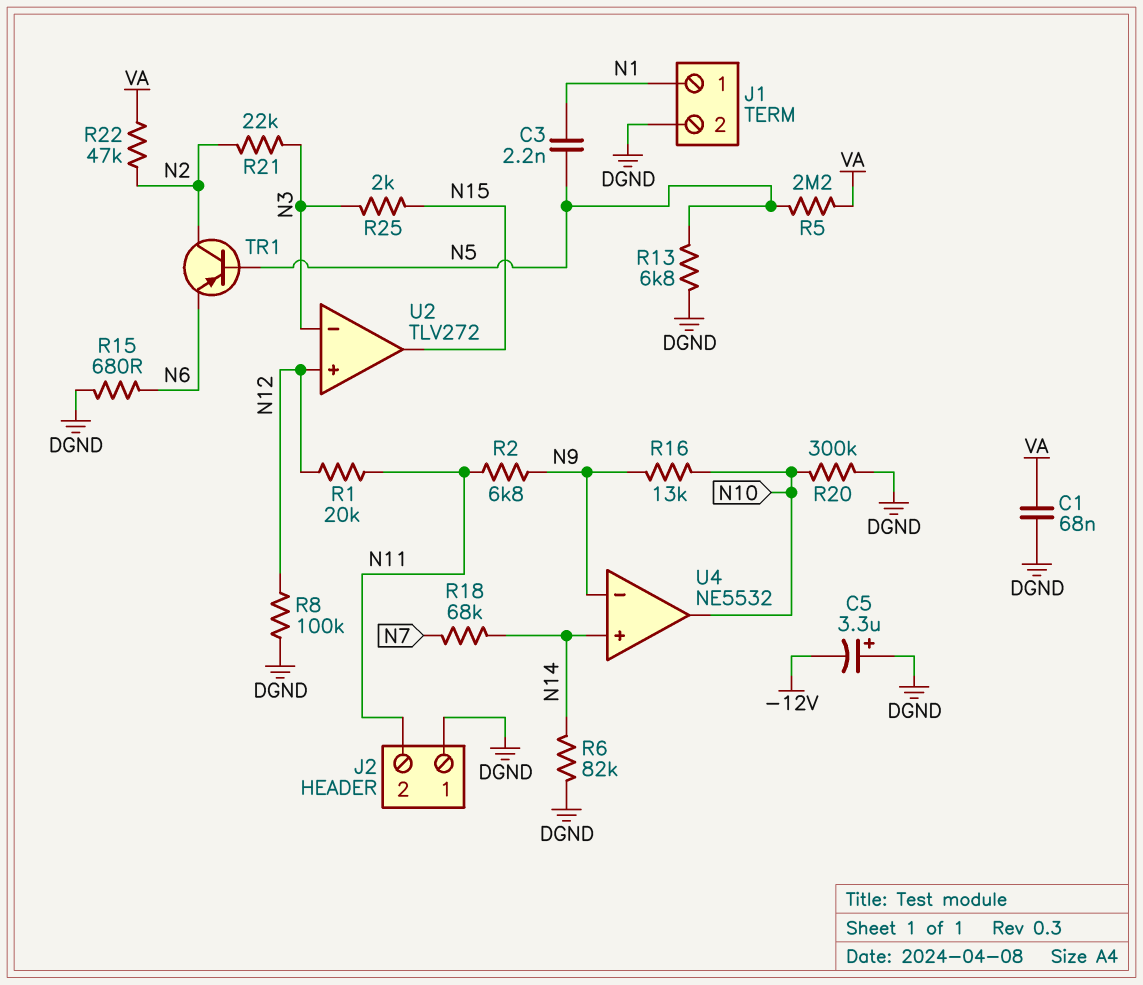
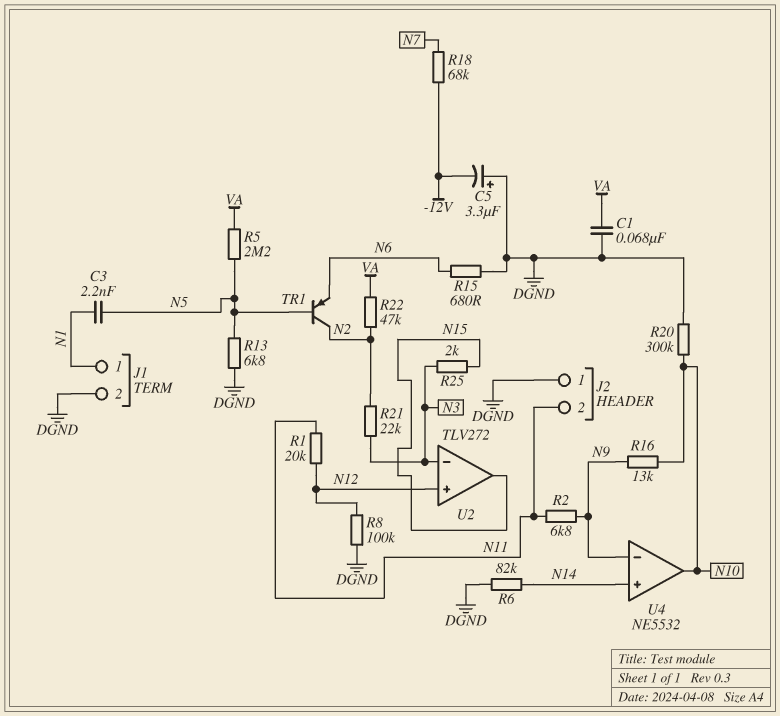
R18: 68k (N7, N14) -> 68k (-12V, N7)

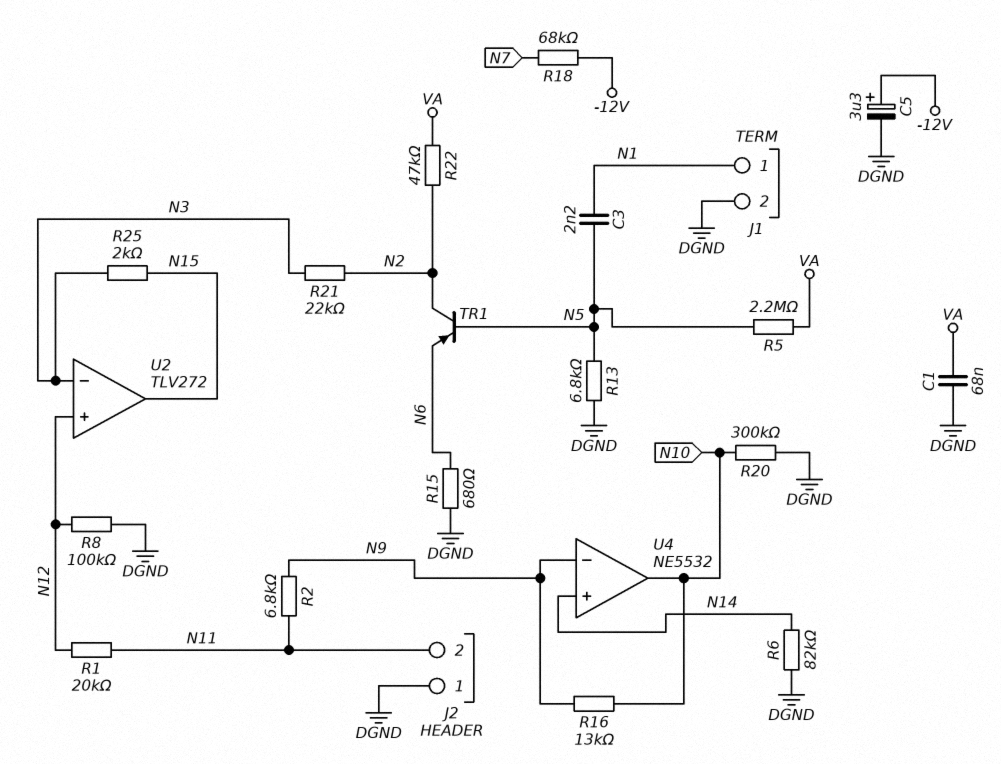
C5: 3.3uF (plus DGND, minus -12V) -> 3.3uF (plus -12V, minus DGND)

